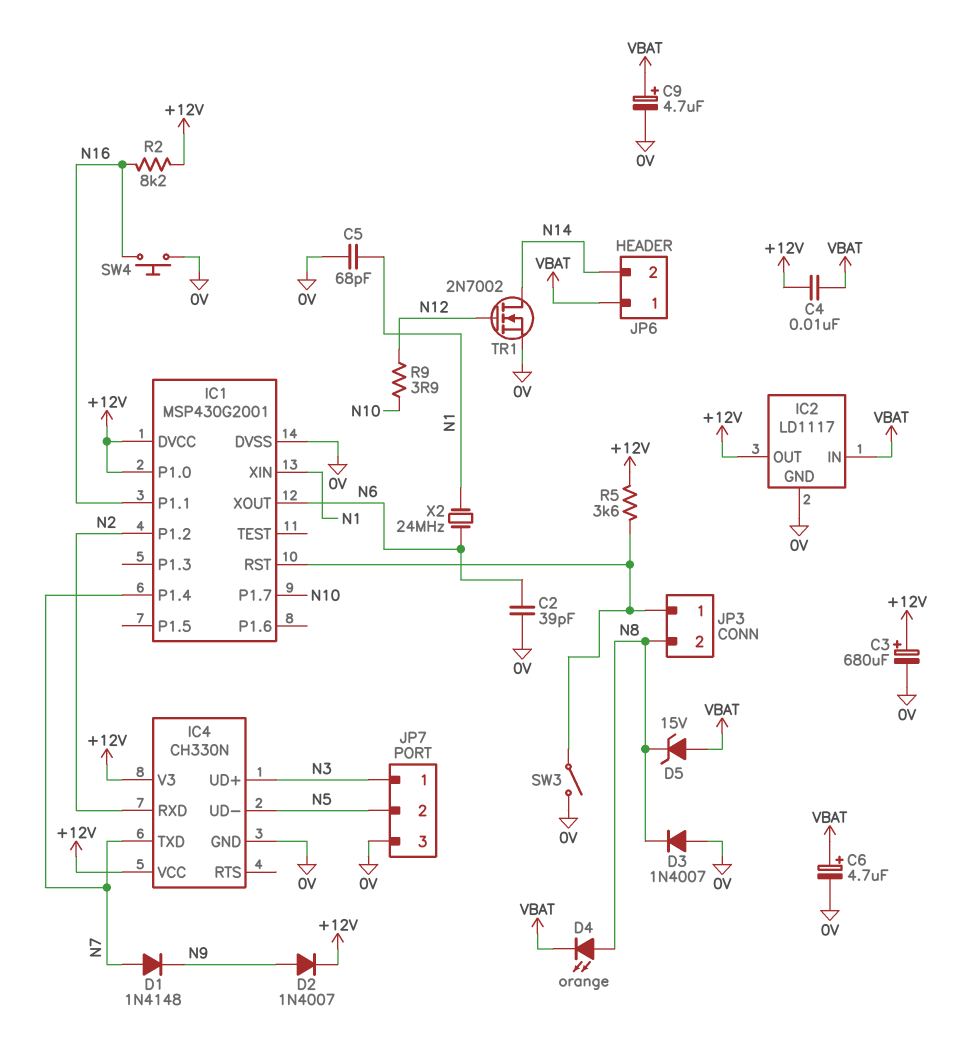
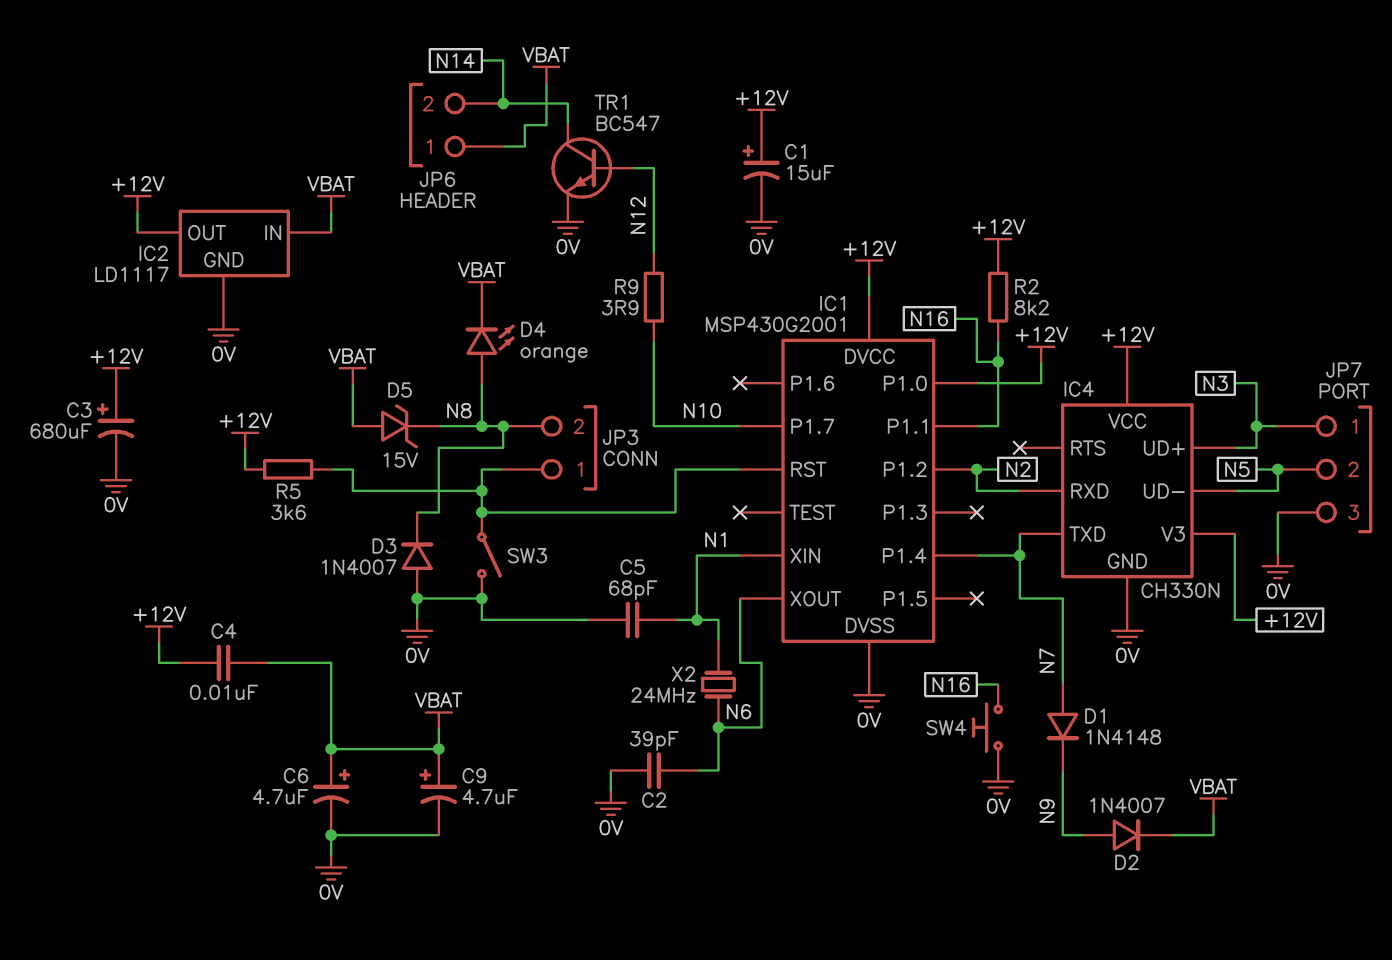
C1: none -> 15uF (plus +12V, minus 0V)
D2: diode 1N4007 (A N9, K +12V) -> diode 1N4007 (A N9, K VBAT)
TR1: NMOS 2N7002 (G N12, D N14, S 0V) -> NPN BC547 (B N12, C N14, E 0V)

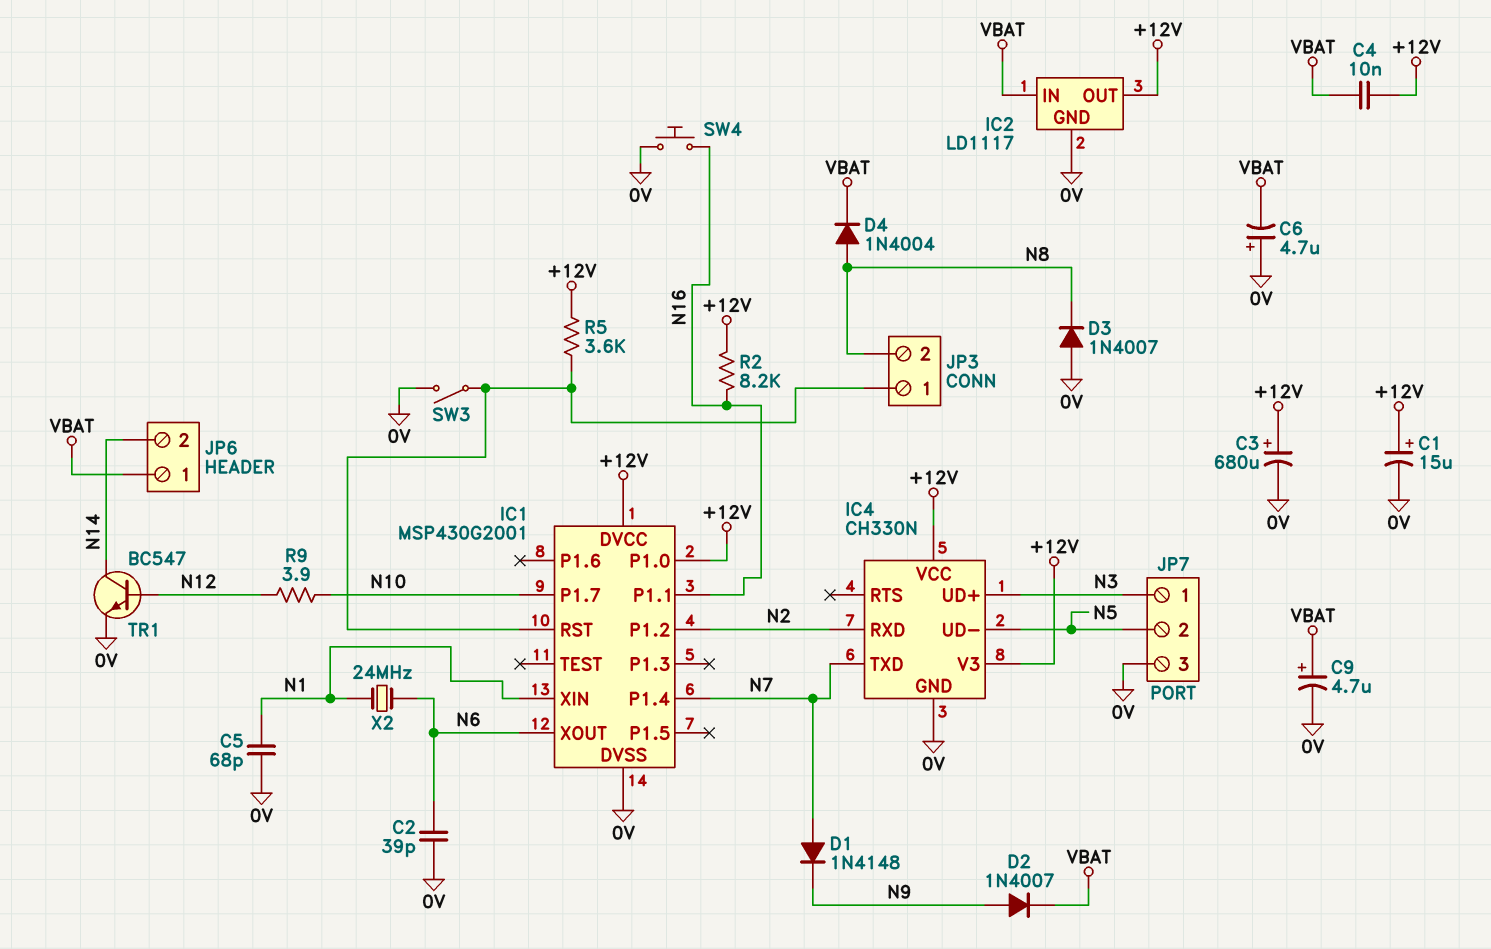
C6: 4.7uF (plus VBAT, minus 0V) -> 4.7uF (plus 0V, minus VBAT)
D4: LED orange (A N8, K VBAT) -> diode 1N4004 (A N8, K VBAT)
D5: zener 15V (A VBAT, K N8) -> none

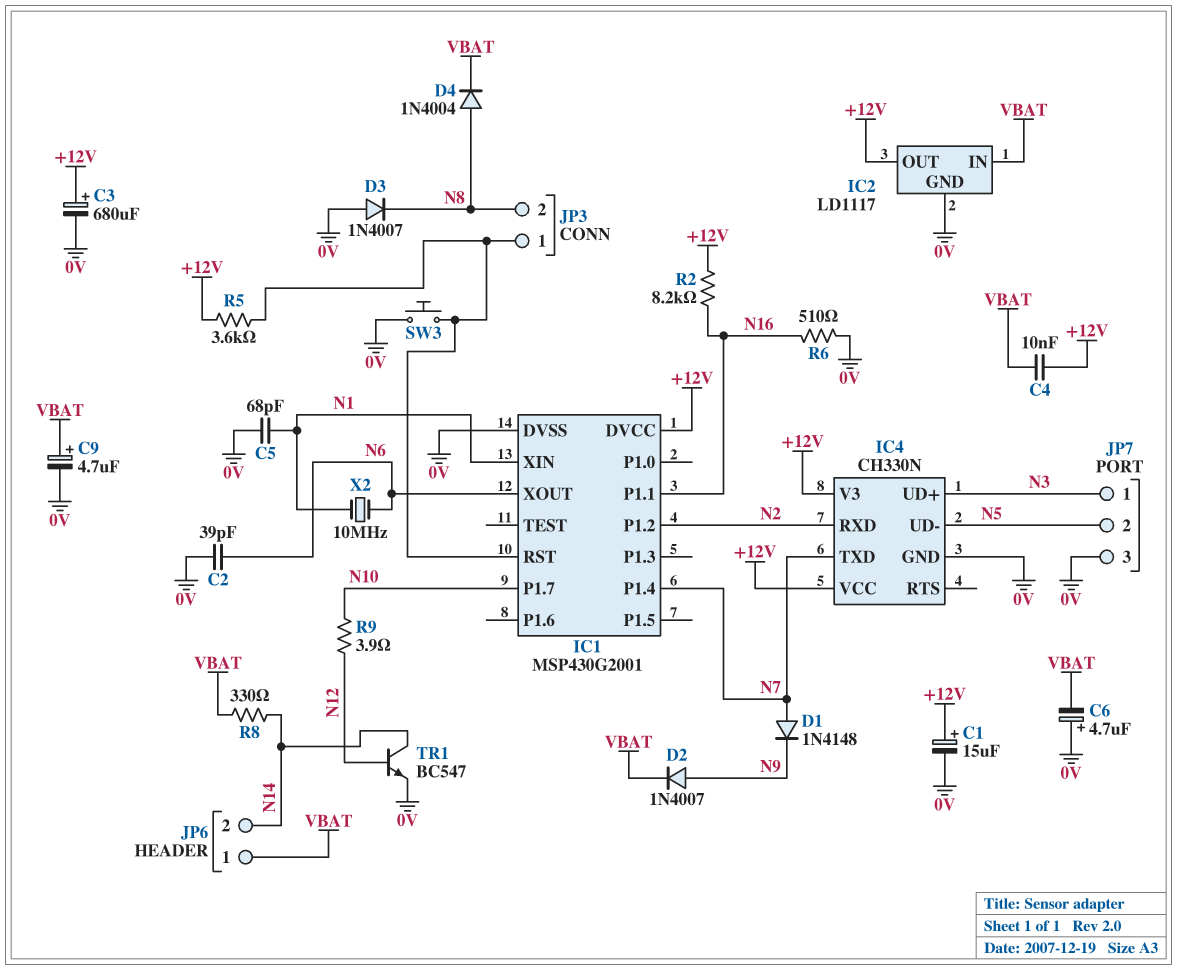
IC1 pin P1.0: +12V -> none
R6: none -> 510 (0V, N16)
R8: none -> 330 (N14, VBAT)
SW3: switch (0V, IC1/RST) -> button (0V, IC1/RST)
SW4: button (0V, N16) -> none
X2: 24MHz (N1, N6) -> 10MHz (N1, N6)

